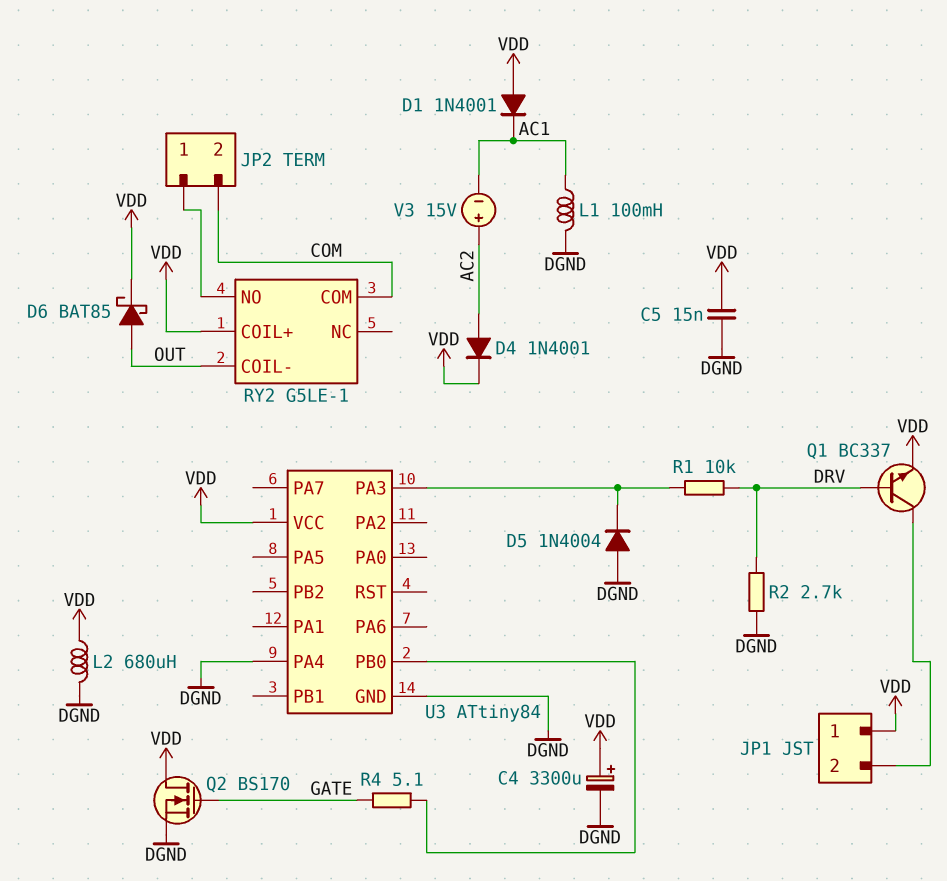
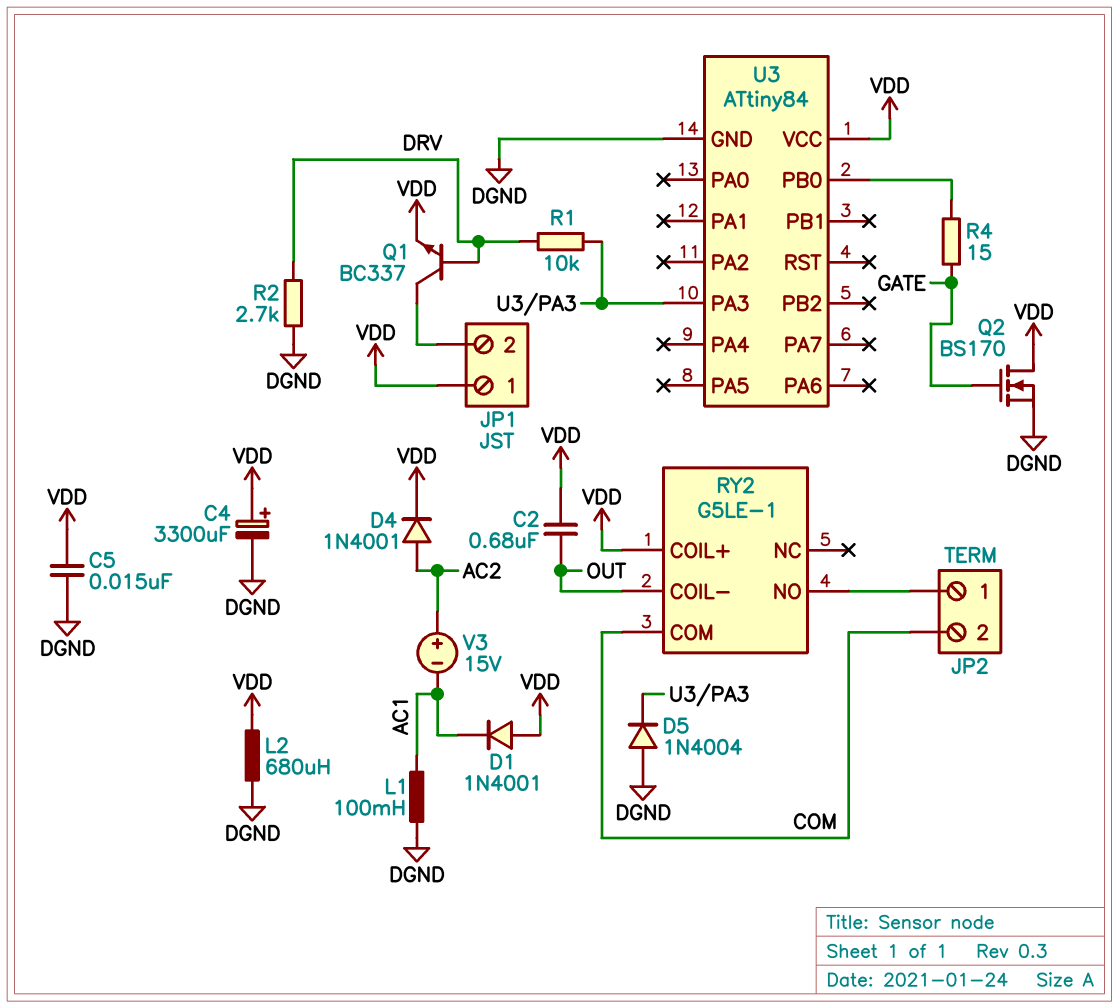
C2: none -> 680nF (OUT, VDD)
D6: schottky BAT85 (A OUT, K VDD) -> none
R4: 5.1 (GATE, U3/PB0) -> 15 (GATE, U3/PB0)
U3 pin PA4: DGND -> none

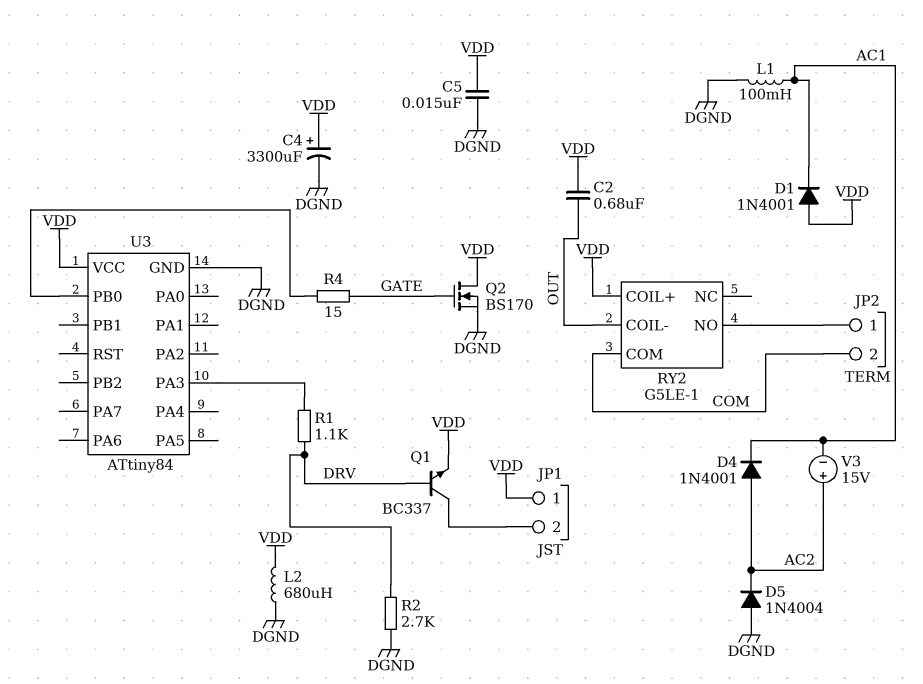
D4: diode 1N4001 (A AC2, K VDD) -> diode 1N4001 (A AC2, K AC1)
D5: diode 1N4004 (A DGND, K U3/PA3) -> diode 1N4004 (A DGND, K AC2)
R1: 10k (DRV, U3/PA3) -> 1.1k (DRV, U3/PA3)

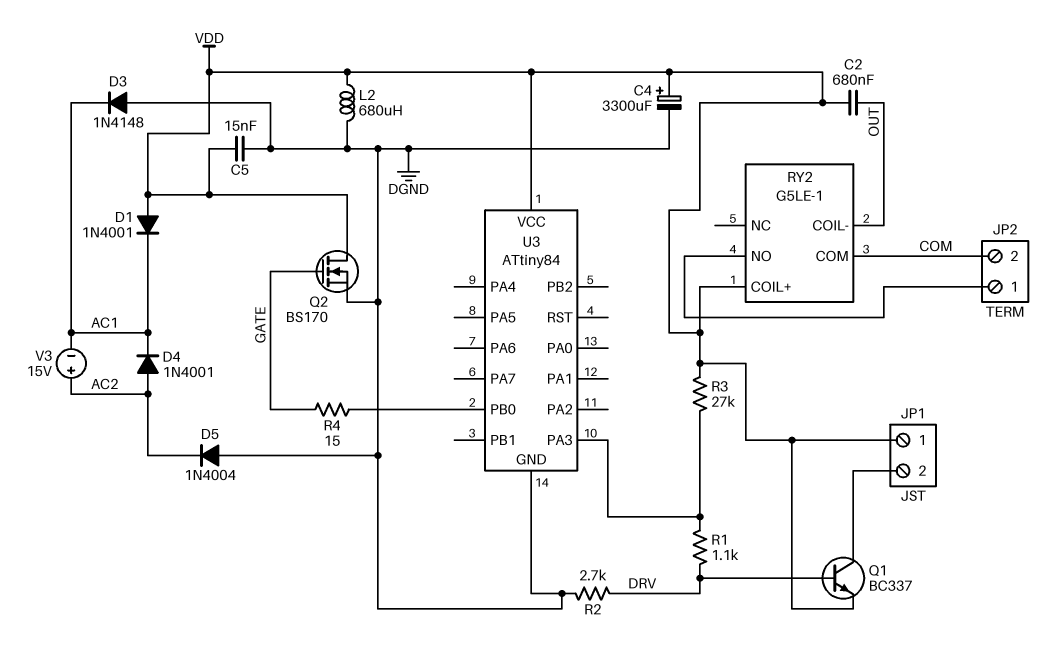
D3: none -> diode 1N4148 (A DGND, K AC1)
L1: 100mH (AC1, DGND) -> none
R3: none -> 27k (U3/PA3, VDD)

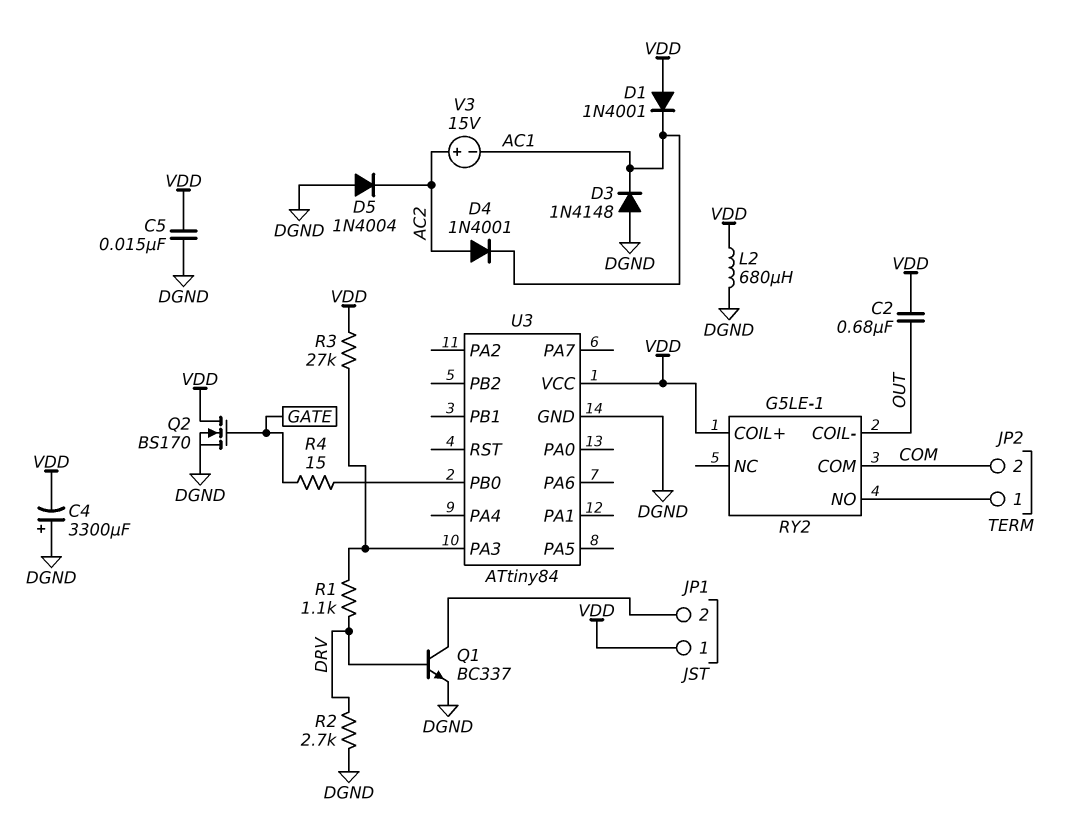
C4: 3300uF (plus VDD, minus DGND) -> 3300uF (plus DGND, minus VDD)
Q1: NPN BC337 (B DRV, C JP1/2, E VDD) -> NPN BC337 (B DRV, C JP1/2, E DGND)

